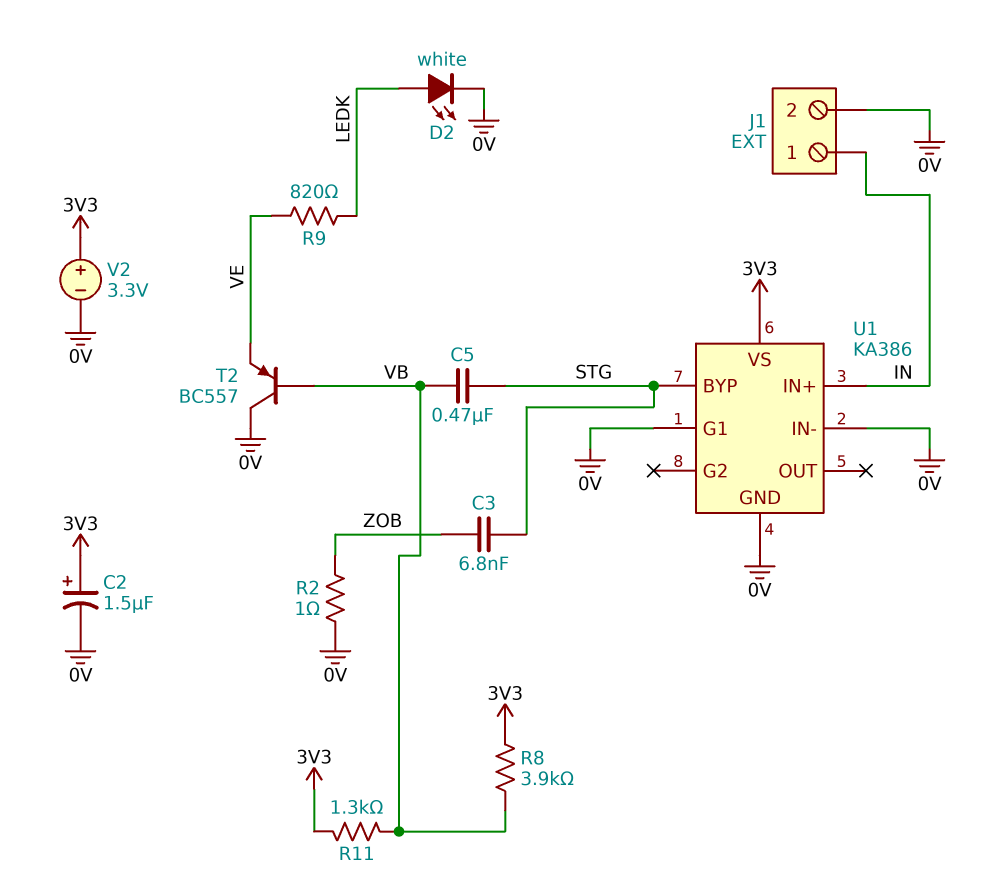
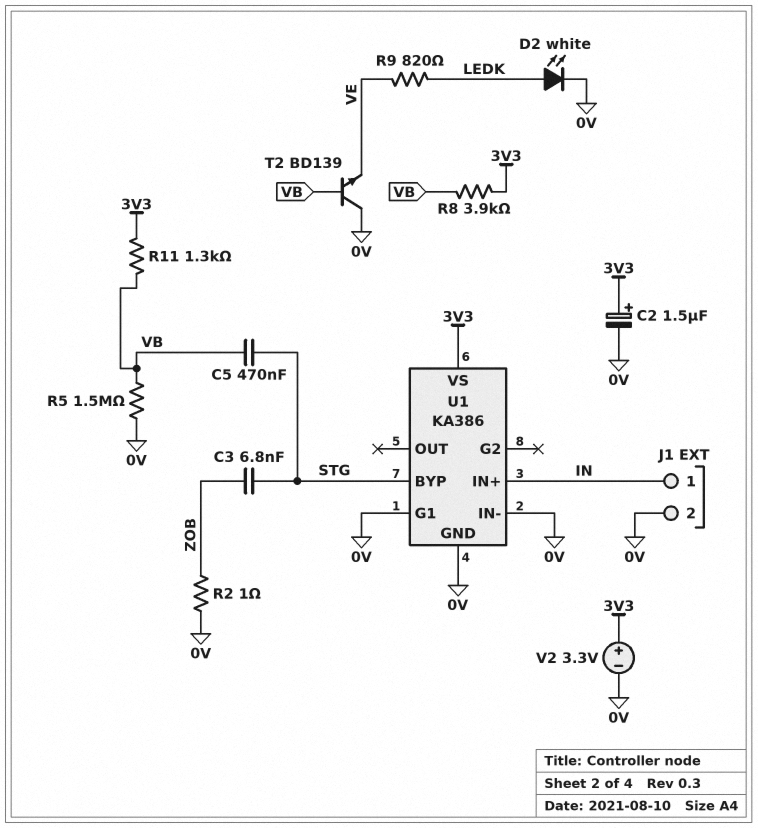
R5: none -> 1.5M (0V, VB)
T2: PNP BC557 (B VB, C 0V, E VE) -> NPN BD139 (B VB, C 0V, E VE)

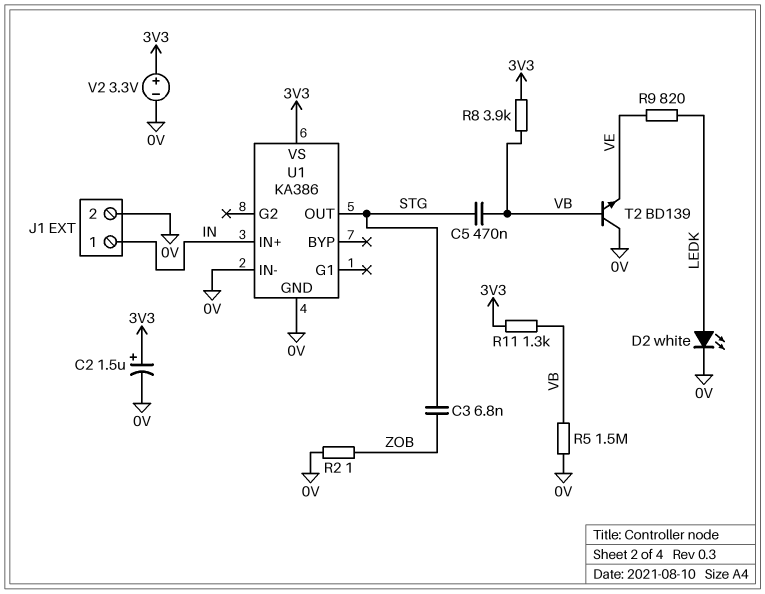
U1 pin BYP: STG -> none
U1 pin G1: 0V -> none
U1 pin OUT: none -> STG

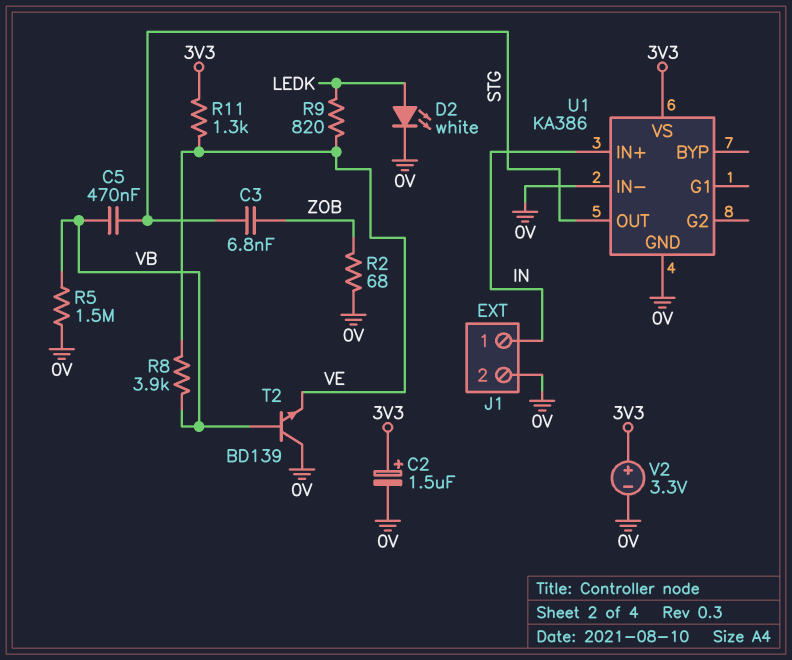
R2: 1 (0V, ZOB) -> 68 (0V, ZOB)
R8: 3.9k (3V3, VB) -> 3.9k (VB, VE)
R11: 1.3k (3V3, VB) -> 1.3k (3V3, VE)

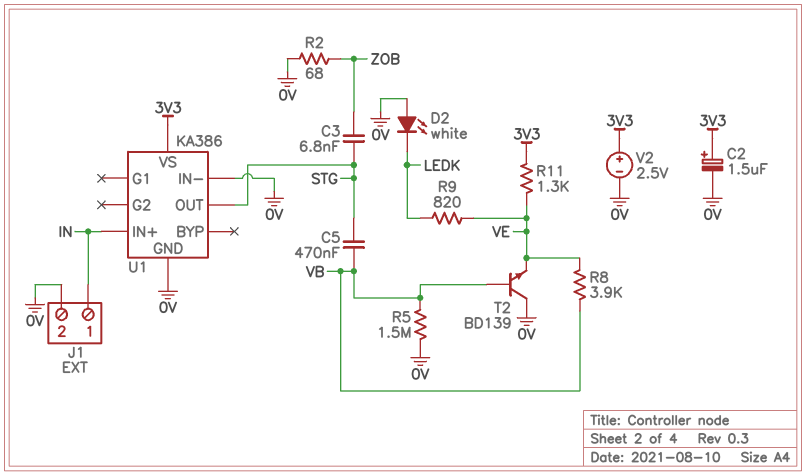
D2: LED white (A LEDK, K 0V) -> LED white (A 0V, K LEDK)
V2: 3.3V (plus 3V3, minus 0V) -> 2.5V (plus 3V3, minus 0V)

